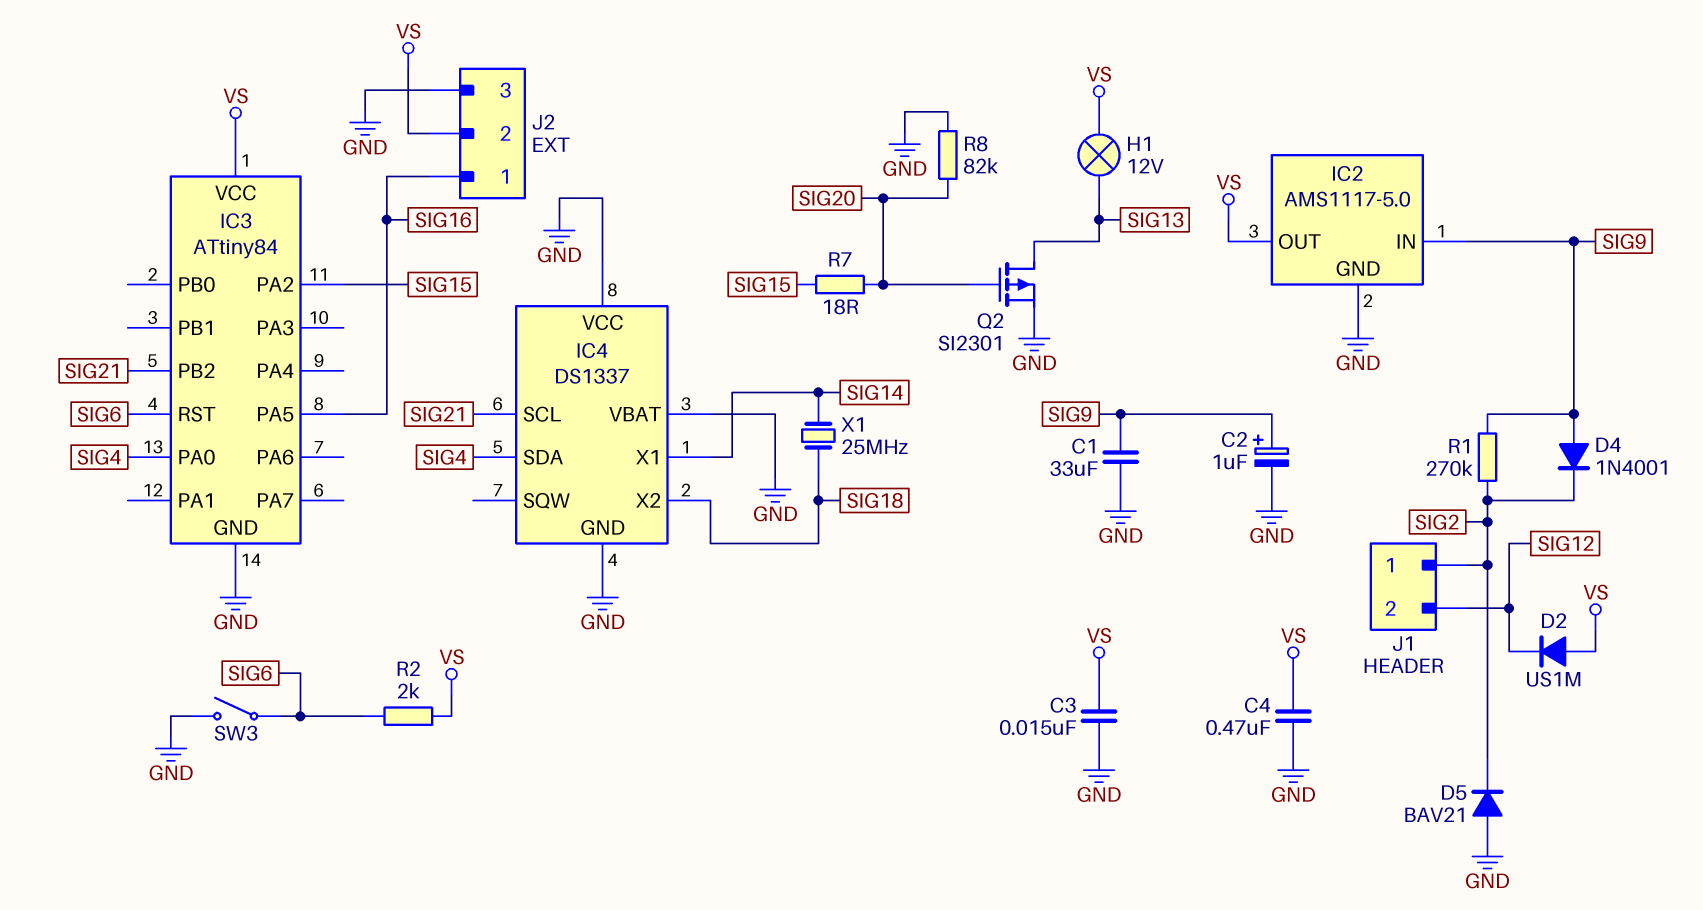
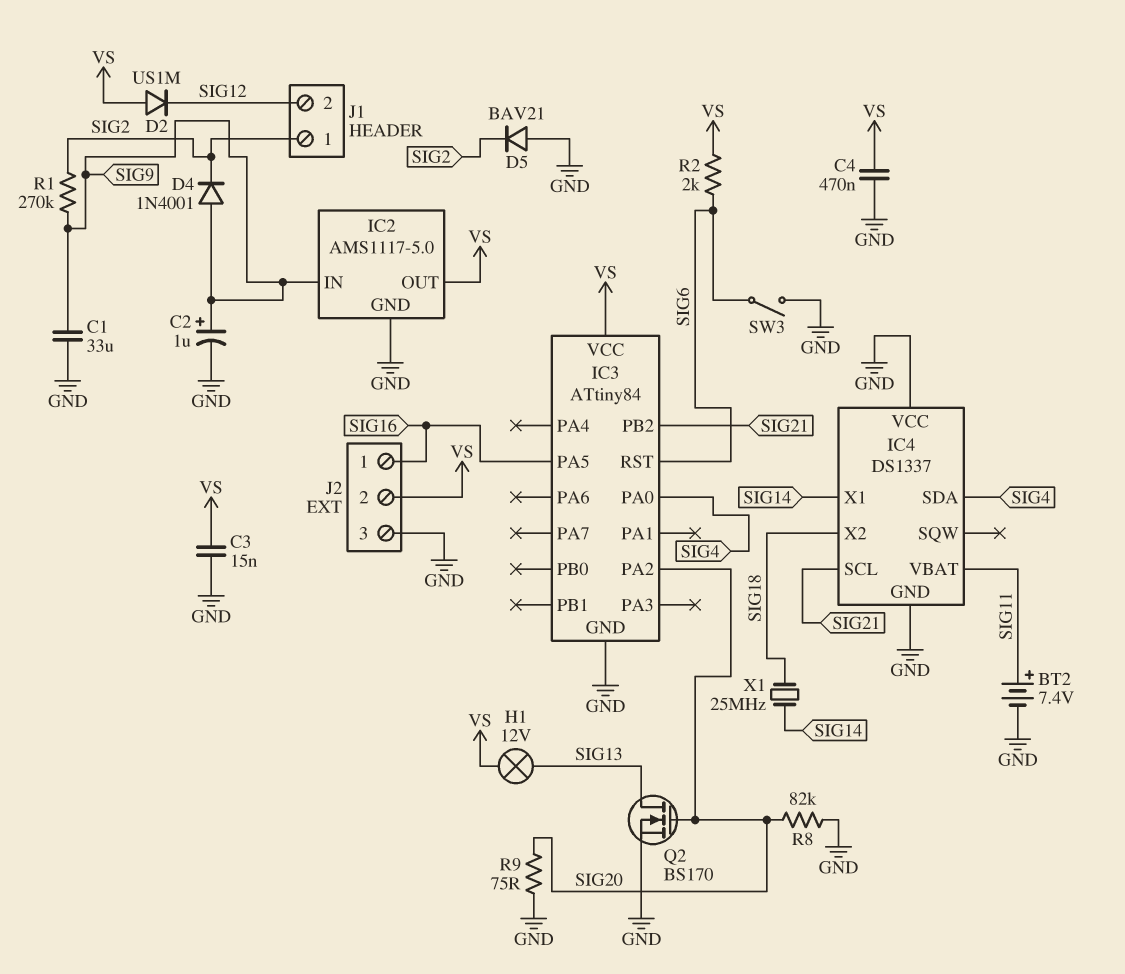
BT2: none -> 7.4V (plus SIG11, minus GND)
IC3 pin PA2: SIG15 -> SIG20
IC4 pin VBAT: GND -> SIG11
Q2: PMOS SI2301 (G SIG20, D SIG13, S GND) -> NMOS BS170 (G SIG20, D SIG13, S GND)
R7: 18 (SIG15, SIG20) -> none
R9: none -> 75 (GND, SIG20)

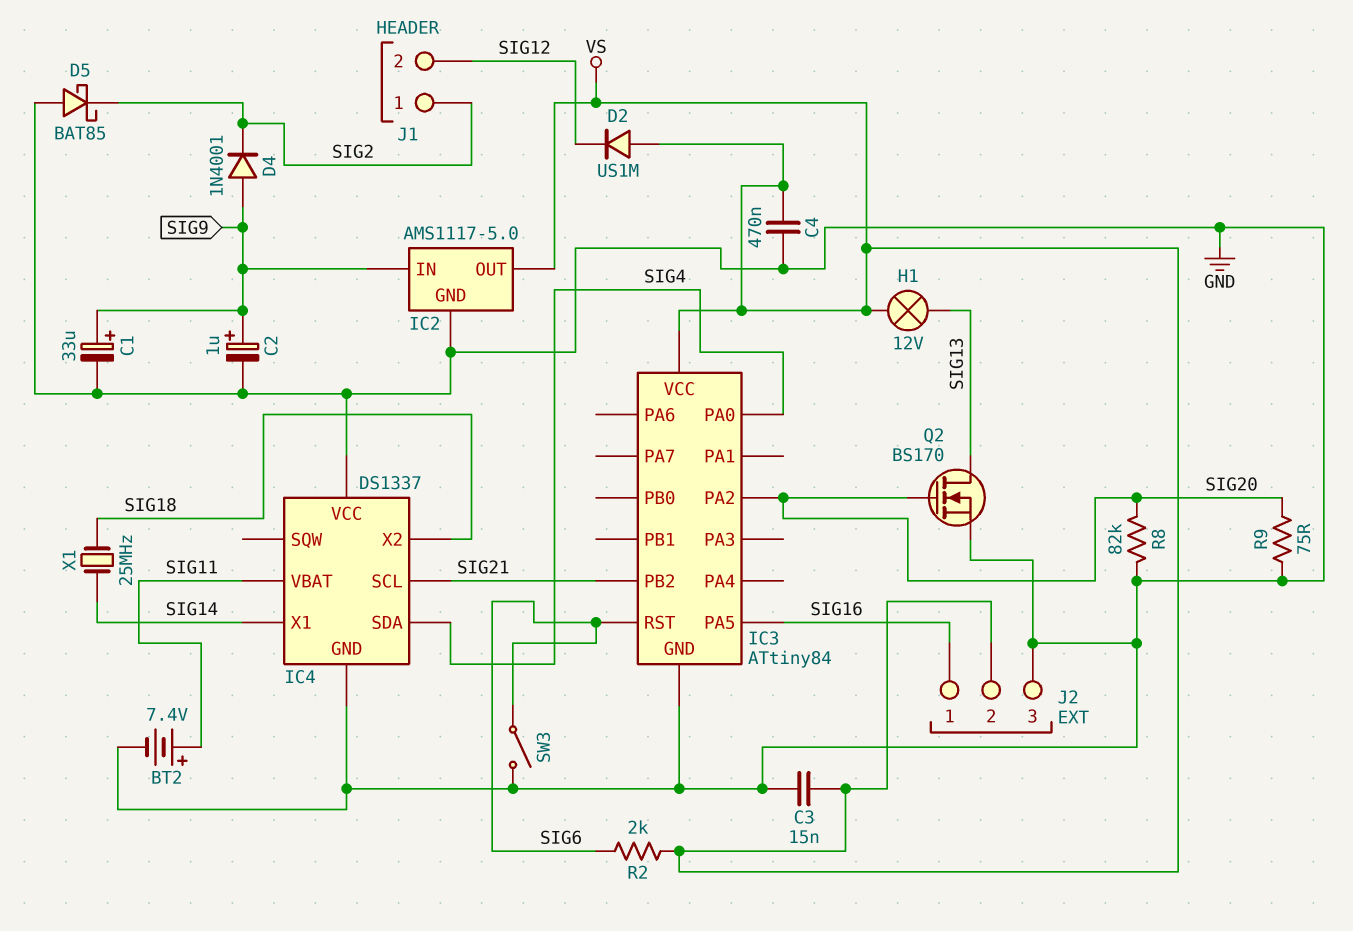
C1: 33uF (GND, SIG9) -> 33uF (plus SIG9, minus GND)
D5: diode BAV21 (A GND, K SIG2) -> schottky BAT85 (A GND, K SIG2)
R1: 270k (SIG2, SIG9) -> none

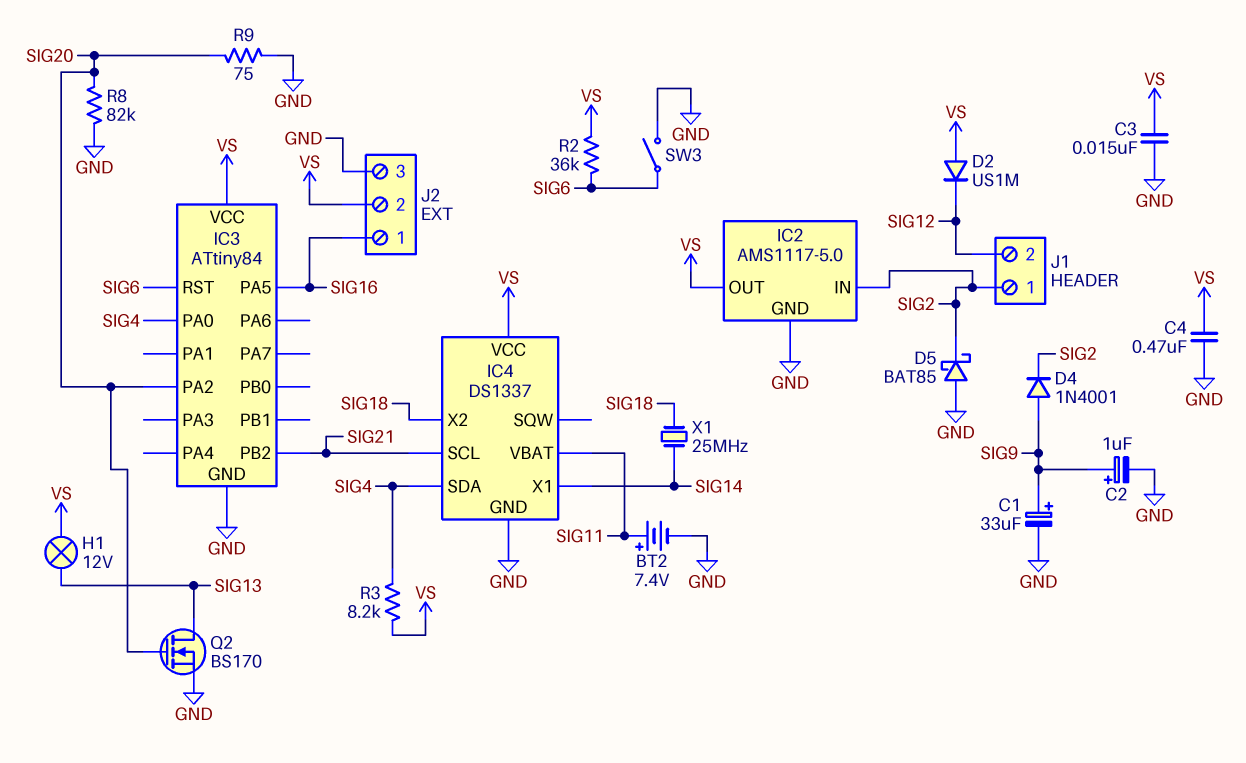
IC2 pin IN: SIG9 -> SIG2
IC4 pin VCC: GND -> VS
R2: 2k (SIG6, VS) -> 36k (SIG6, VS)
R3: none -> 8.2k (SIG4, VS)

